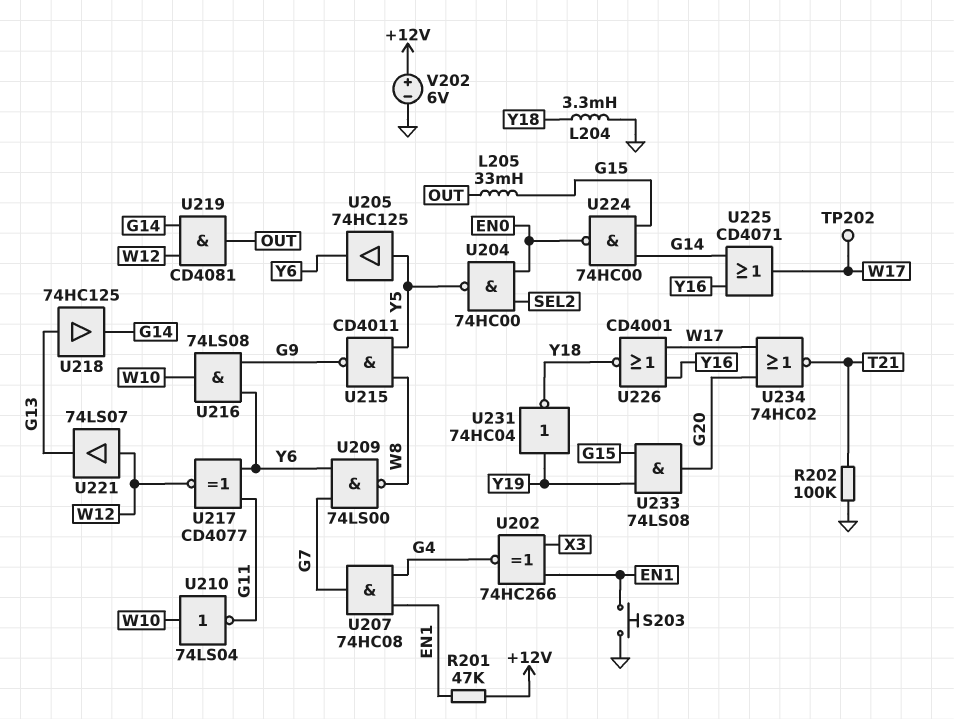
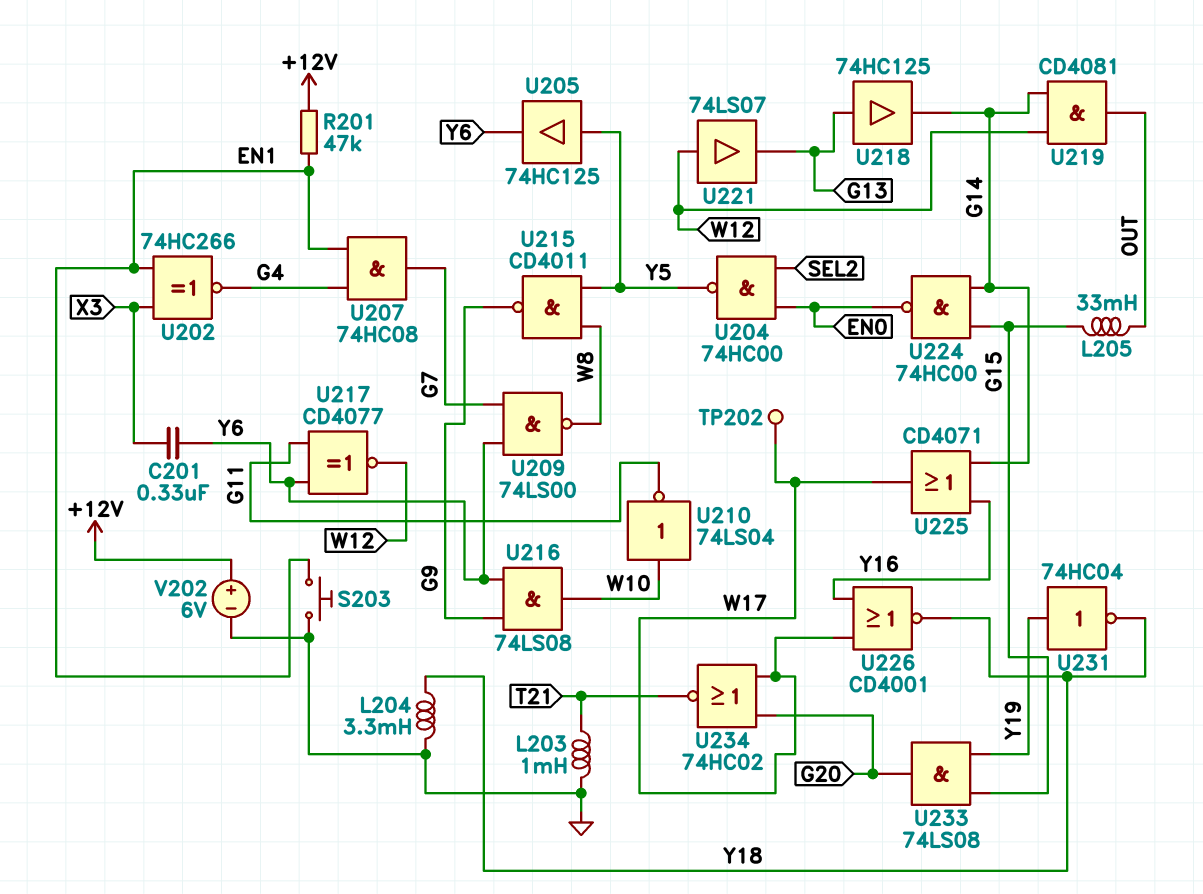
C201: none -> 330nF (X3, Y6)
L203: none -> 1mH (GND, T21)
R202: 100k (GND, T21) -> none

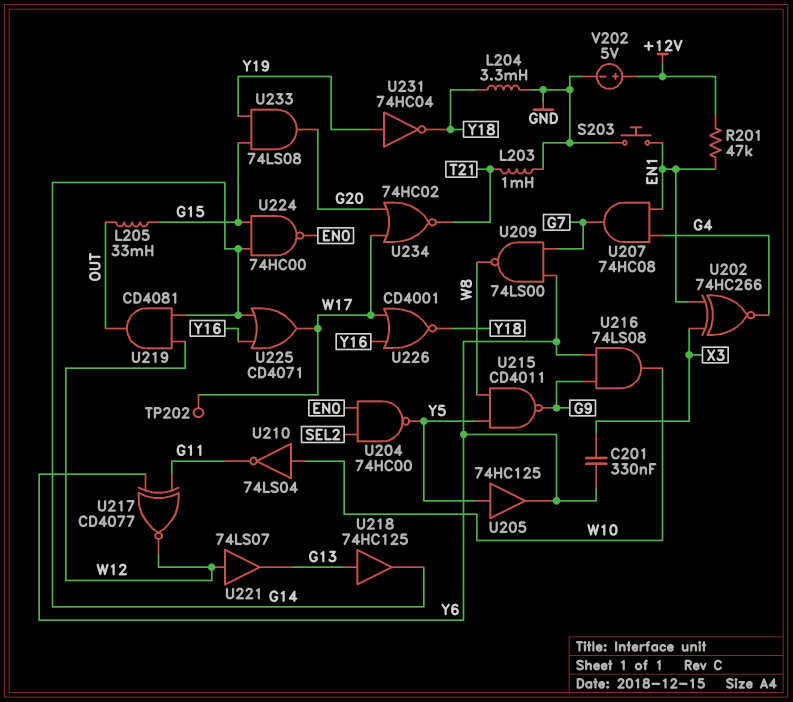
V202: 6V (plus +12V, minus GND) -> 5V (plus +12V, minus GND)

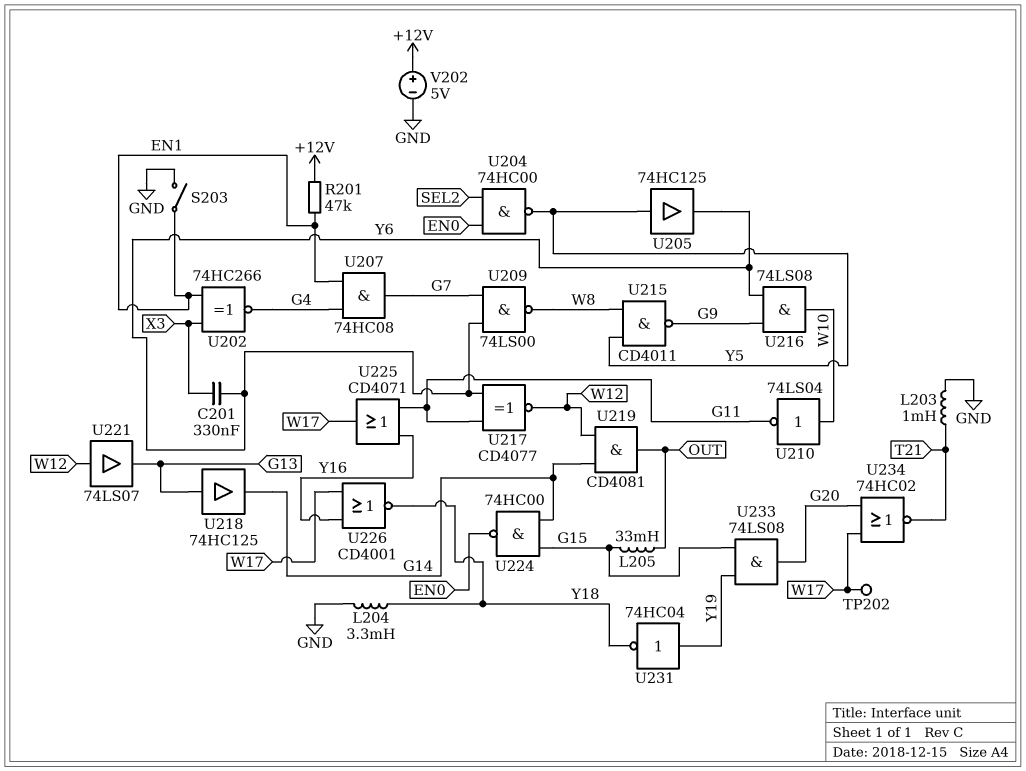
S203: button (EN1, GND) -> switch (EN1, GND)
U225: OR CD4071 (in G14, in Y16, out W17) -> OR CD4071 (in G11, in Y16, out W17)

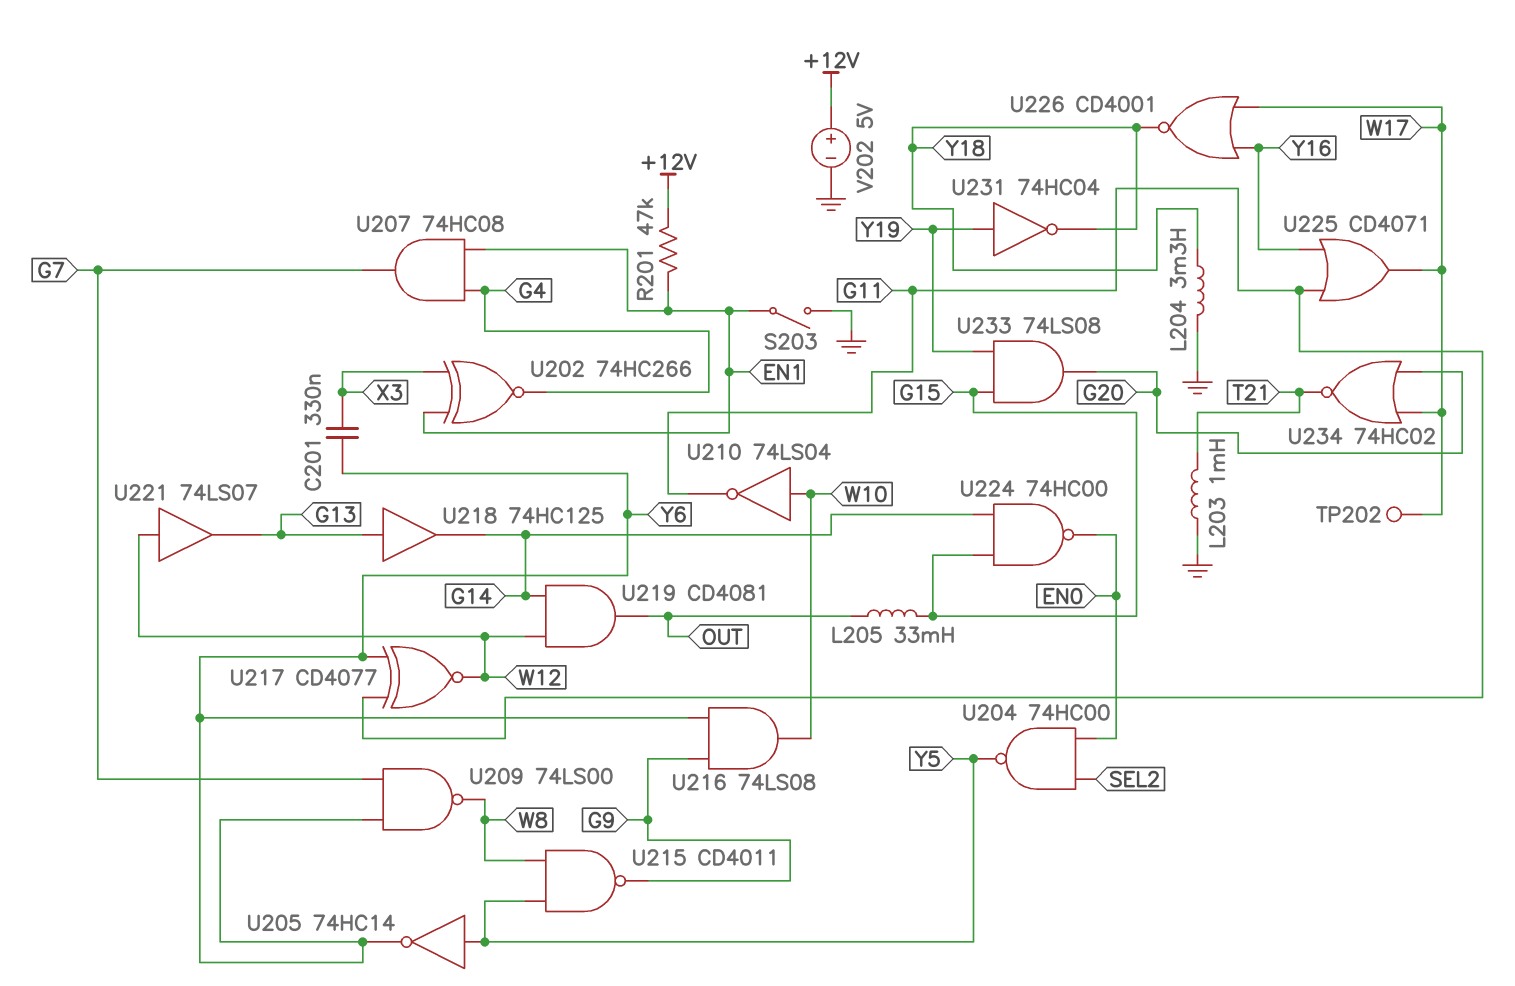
U205: buffer 74HC125 (in Y5, out Y6) -> NOT 74HC14 (in Y5, out Y6)

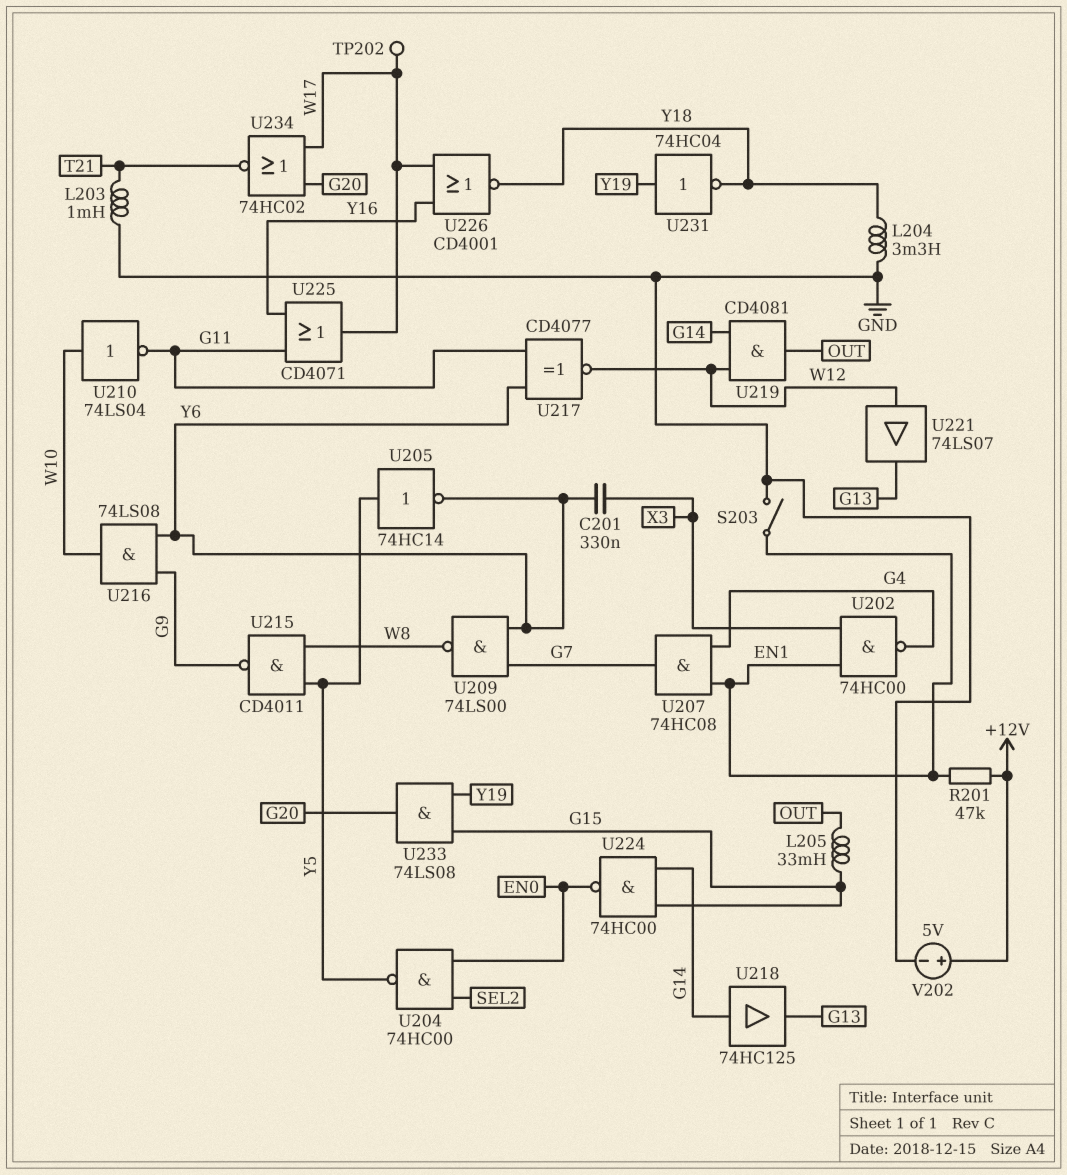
U202: XNOR 74HC266 (in EN1, in X3, out G4) -> NAND 74HC00 (in EN1, in X3, out G4)
U218: buffer 74HC125 (in G13, out G14) -> buffer 74HC125 (in G14, out G13)

